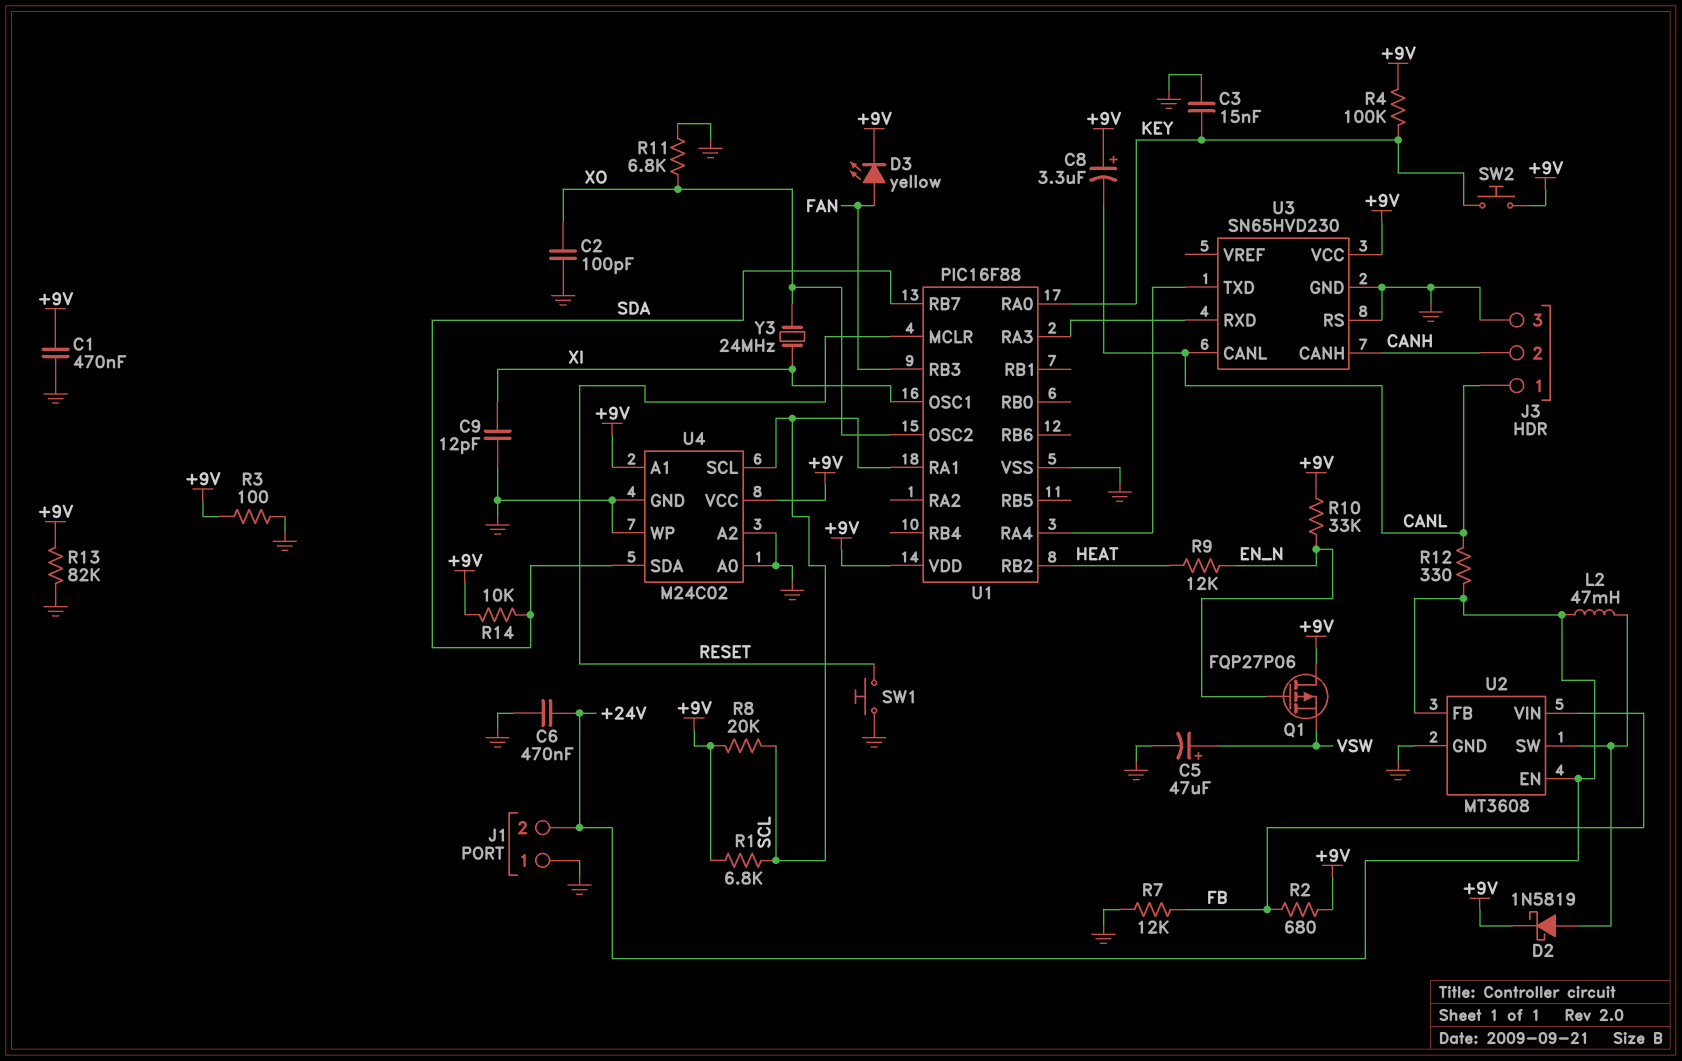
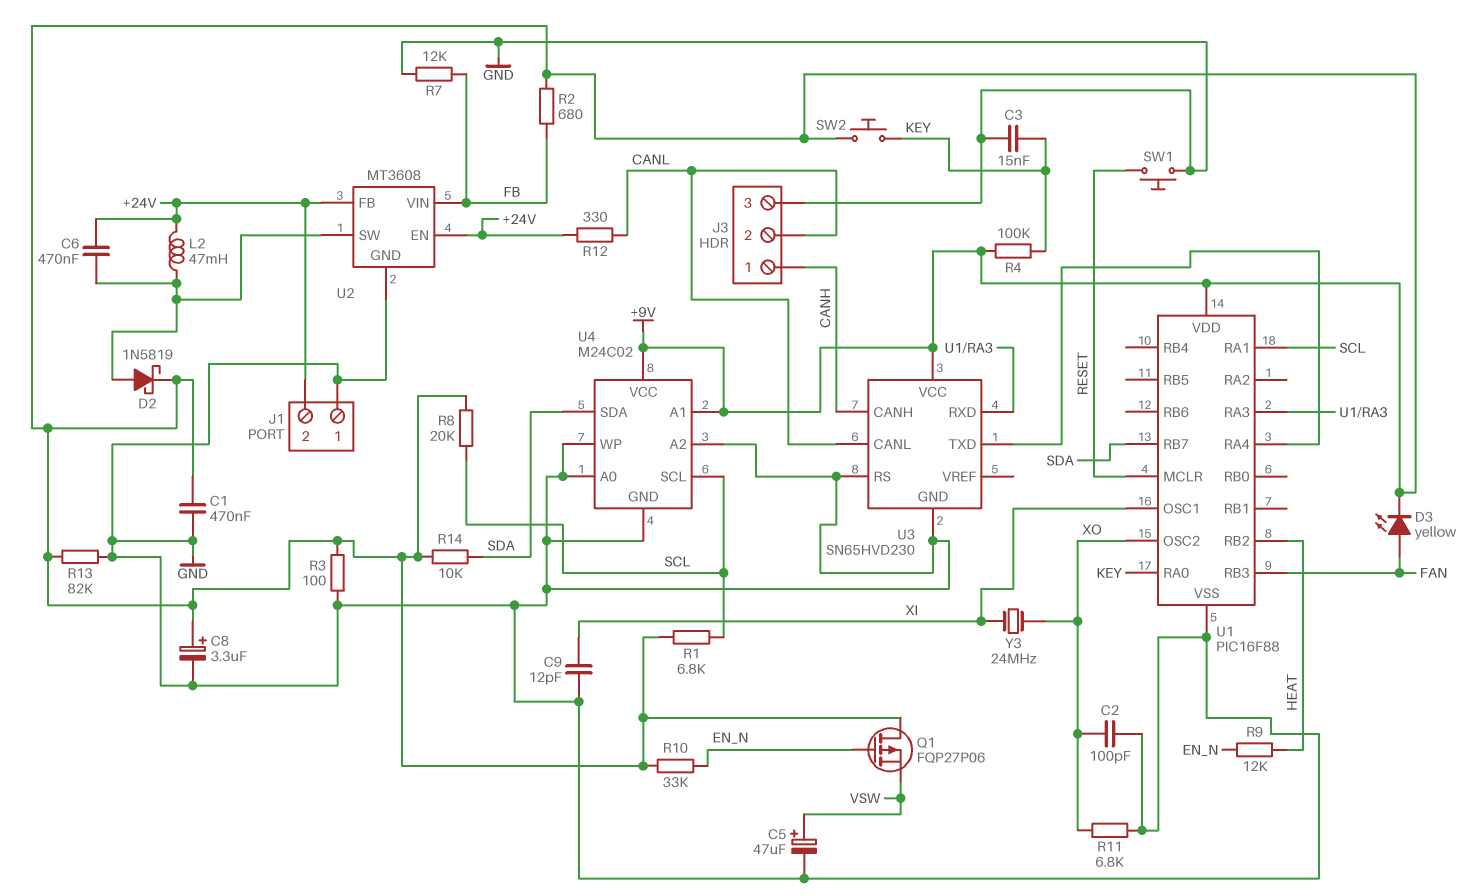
C6: 470nF (+24V, GND) -> 470nF (+24V, U2/SW)
C8: 3.3uF (plus +9V, minus CANL) -> 3.3uF (plus +9V, minus GND)
J3 pin 1: CANL -> CANH
J3 pin 2: CANH -> CANL

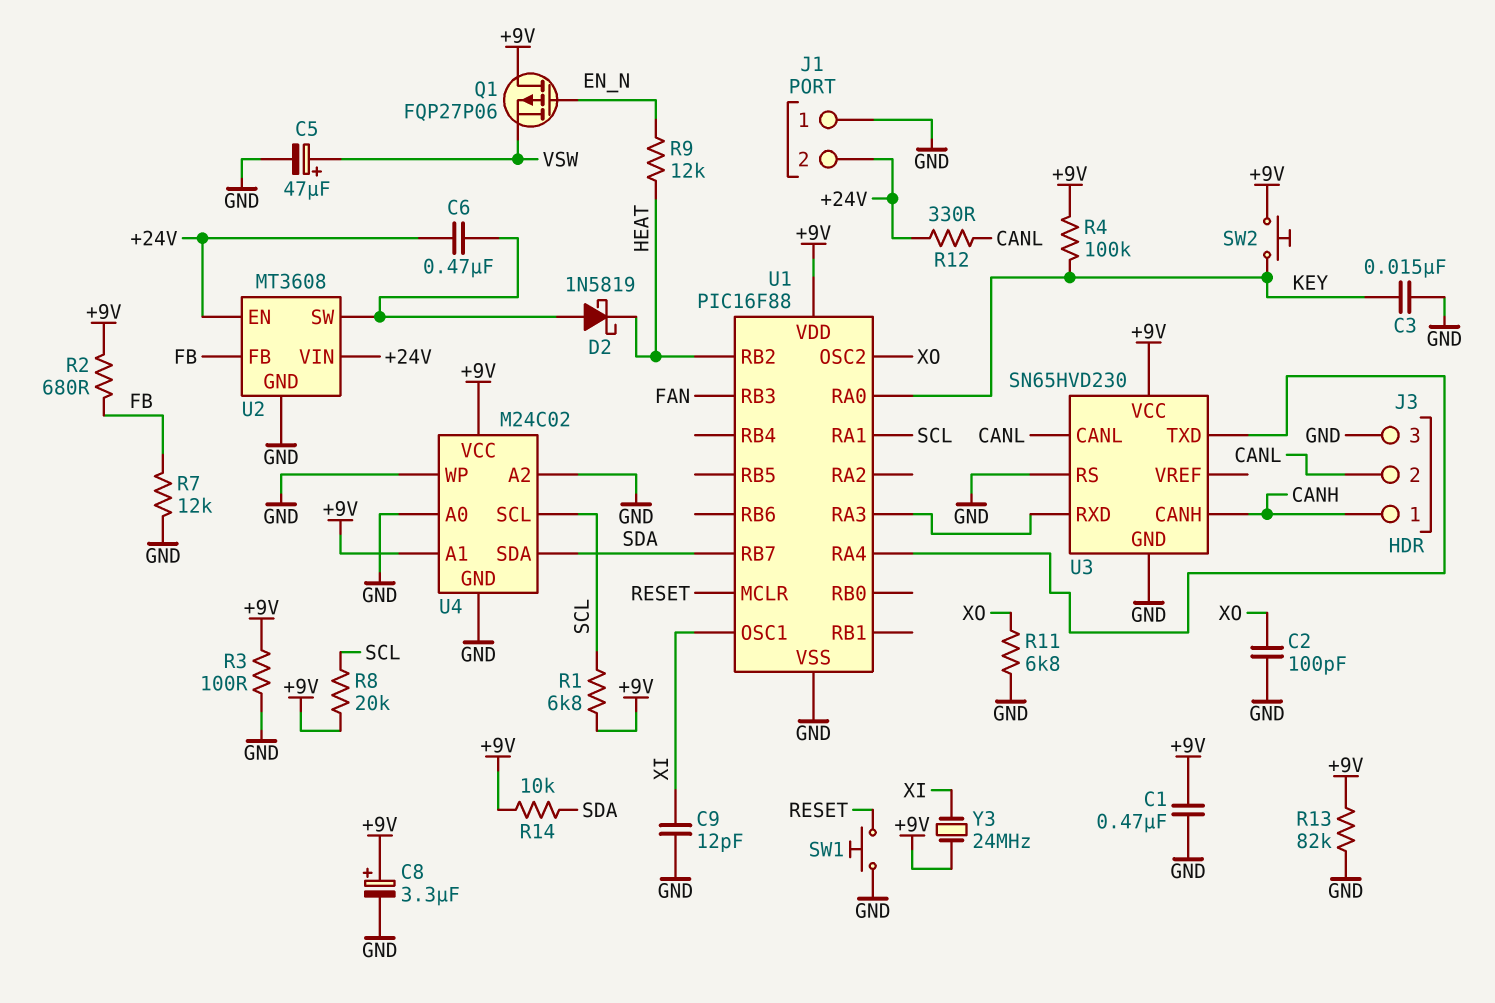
D2: schottky 1N5819 (A U2/SW, K +9V) -> schottky 1N5819 (A U2/SW, K HEAT)
D3: LED yellow (A FAN, K +9V) -> none
L2: 47mH (+24V, U2/SW) -> none
R10: 33k (+9V, EN_N) -> none
U2 pin FB: +24V -> FB
U2 pin VIN: FB -> +24V
Y3: 24MHz (XI, XO) -> 24MHz (+9V, XI)

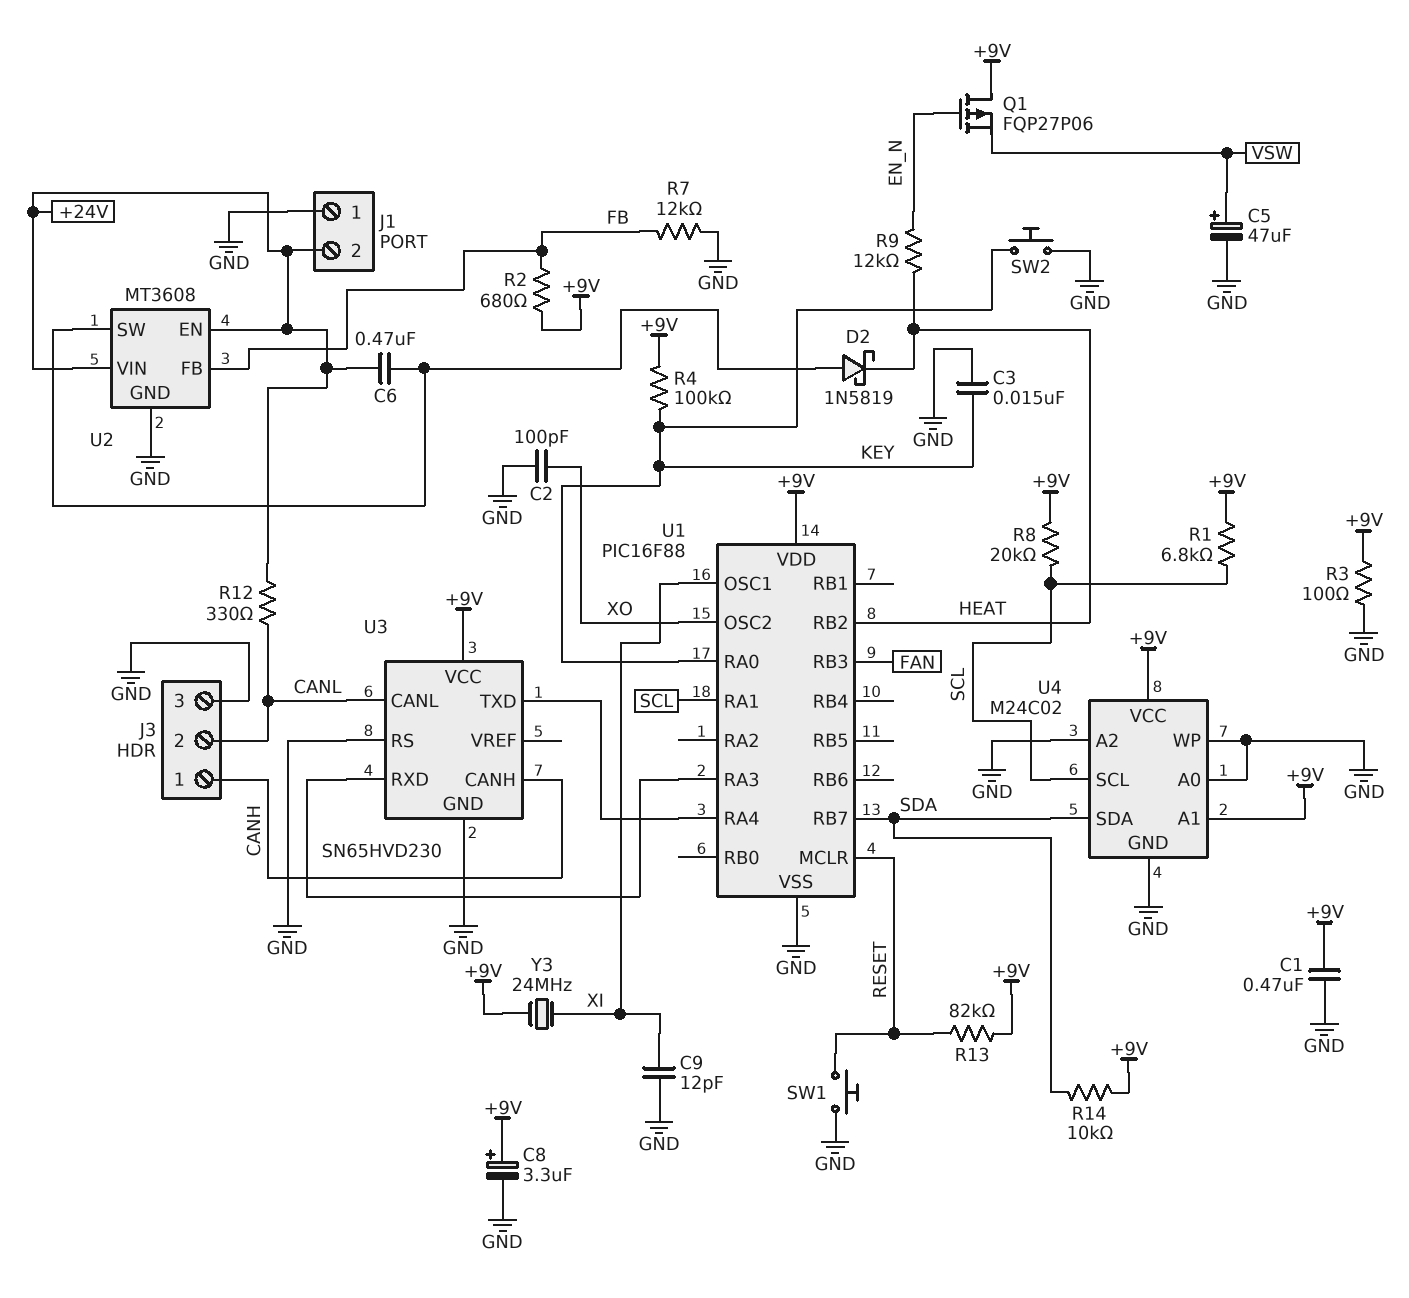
R11: 6.8k (GND, XO) -> none
R13: 82k (+9V, GND) -> 82k (+9V, RESET)
SW2: button (+9V, KEY) -> button (GND, KEY)

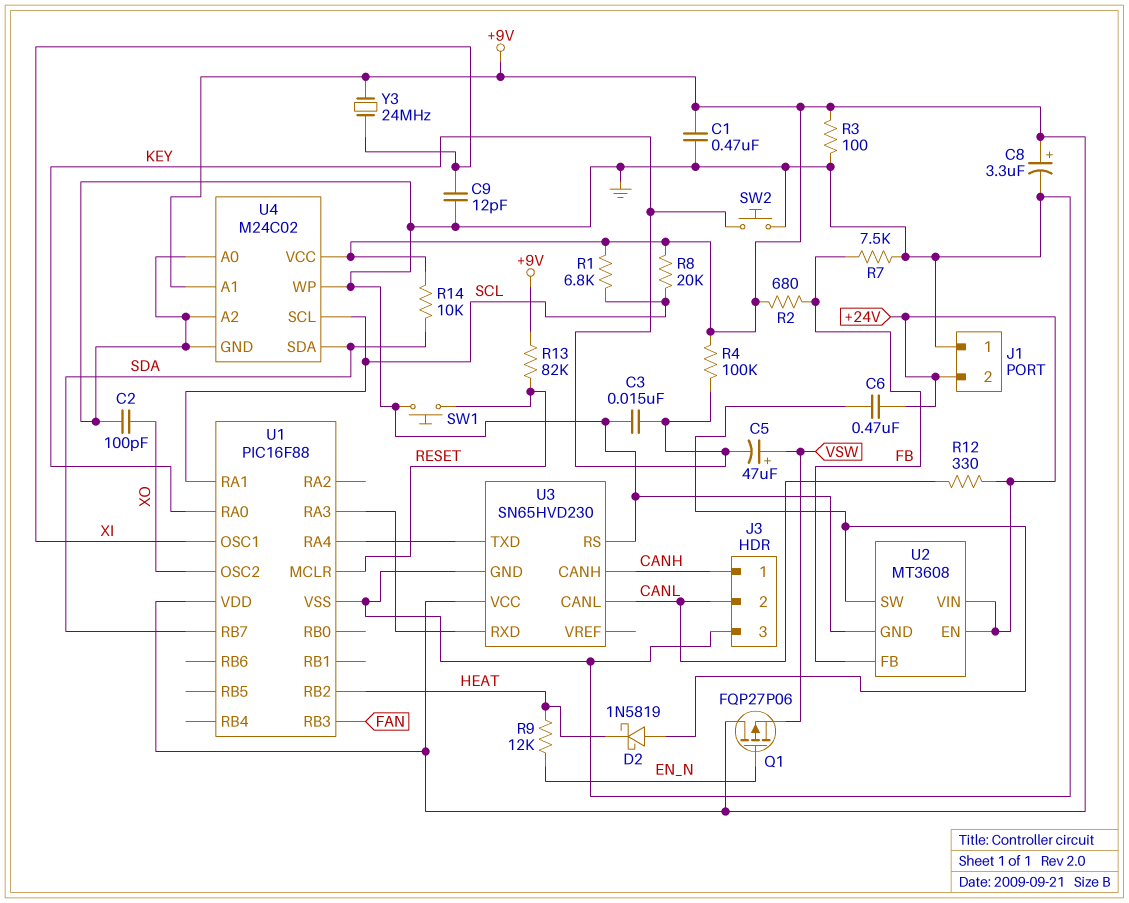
C5: 47uF (plus VSW, minus GND) -> 47uF (plus VSW, minus KEY)
R7: 12k (FB, GND) -> 7.5k (FB, GND)

